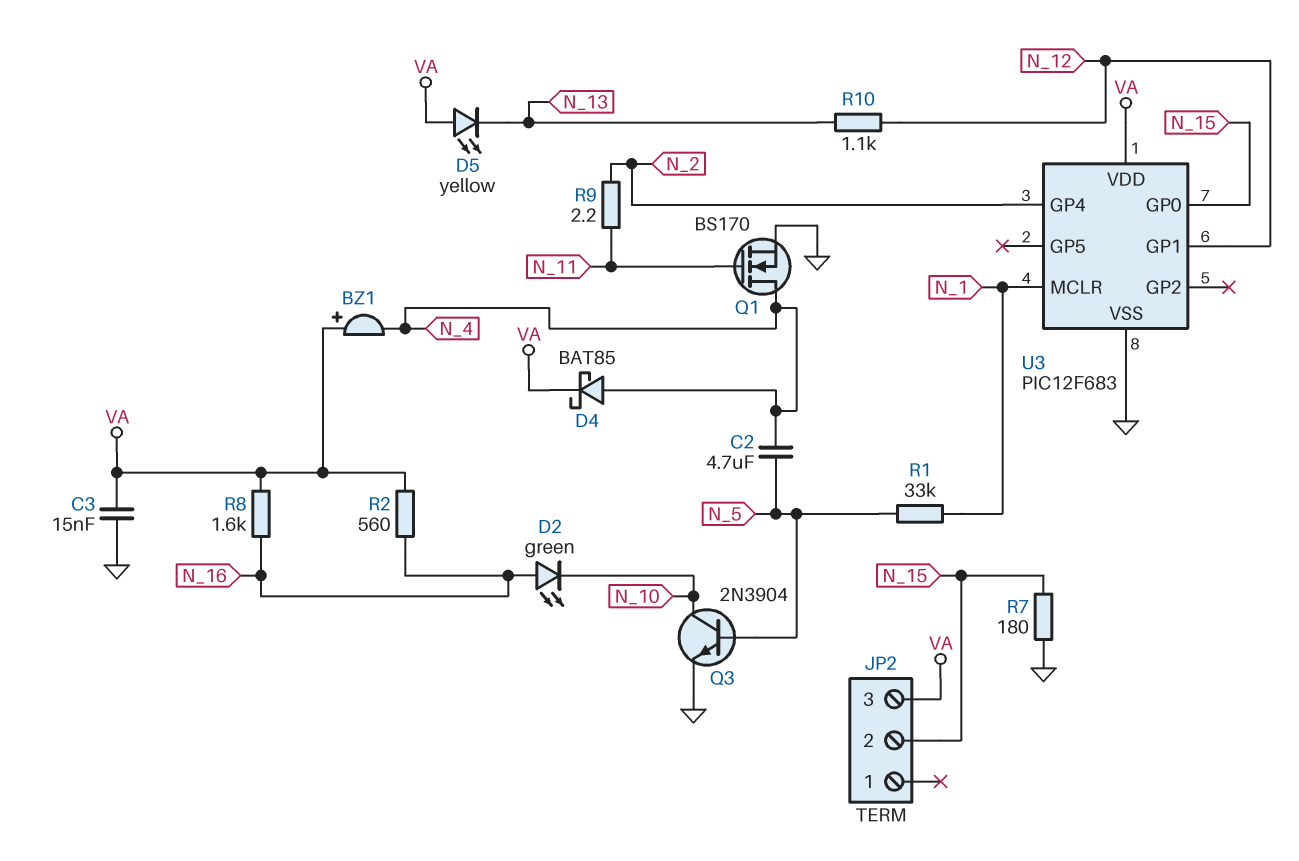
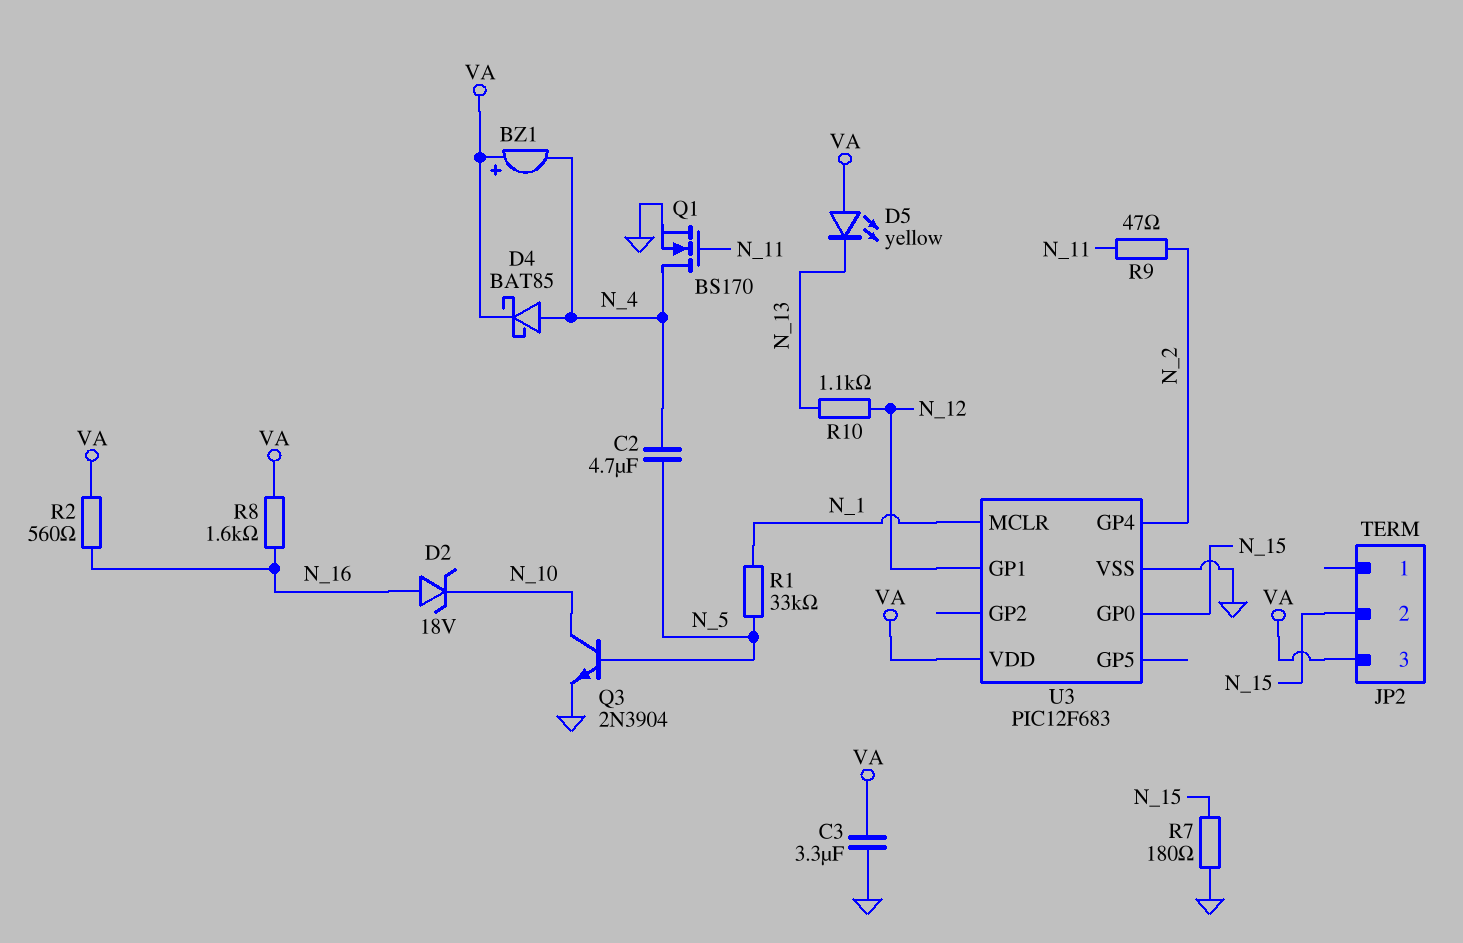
C3: 15nF (GND, VA) -> 3.3uF (GND, VA)
D2: LED green (A N_16, K N_10) -> zener 18V (A N_16, K N_10)
R9: 2.2 (N_2, N_11) -> 47 (N_2, N_11)

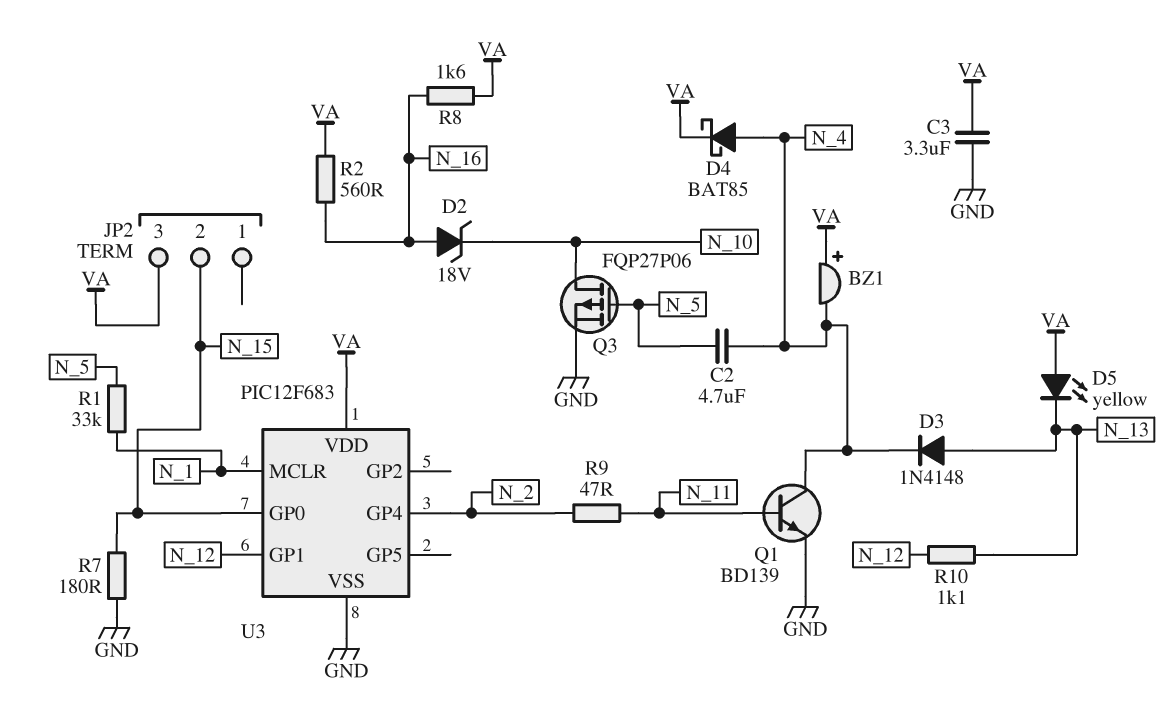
D3: none -> diode 1N4148 (A N_13, K N_4)
Q1: NMOS BS170 (G N_11, D N_4, S GND) -> NPN BD139 (B N_11, C N_4, E GND)
Q3: NPN 2N3904 (B N_5, C N_10, E GND) -> PMOS FQP27P06 (G N_5, D N_10, S GND)

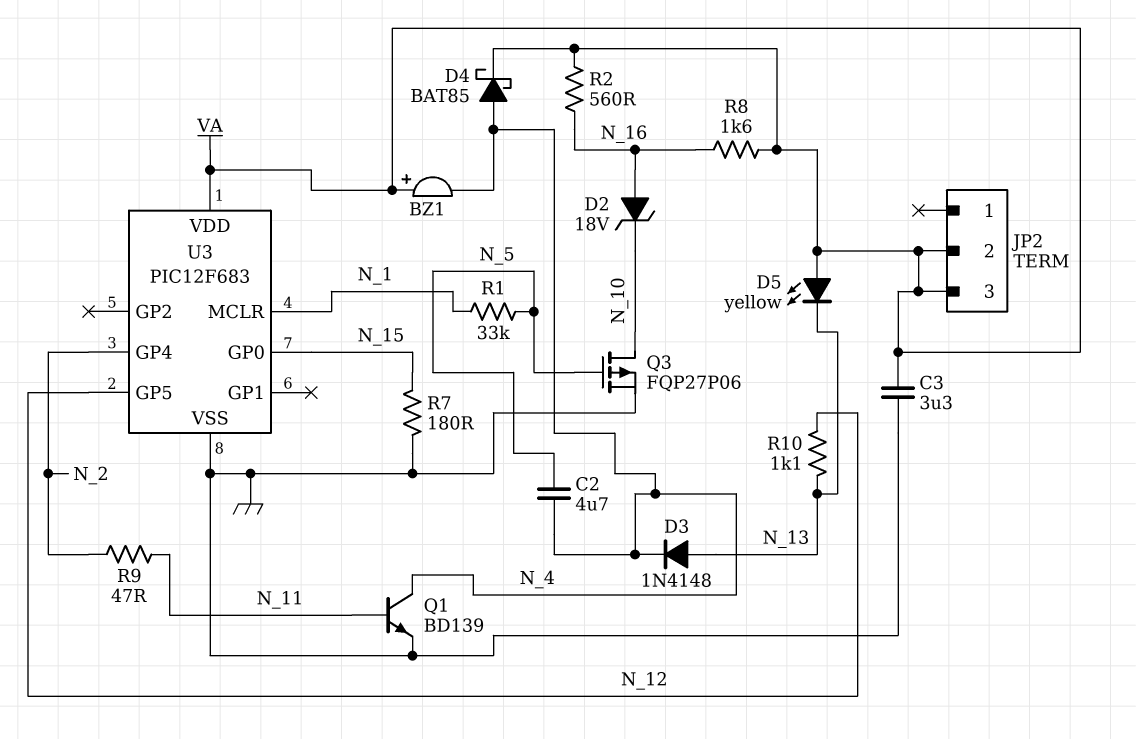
JP2 pin 2: N_15 -> VA
U3 pin GP1: N_12 -> none
U3 pin GP5: none -> N_12

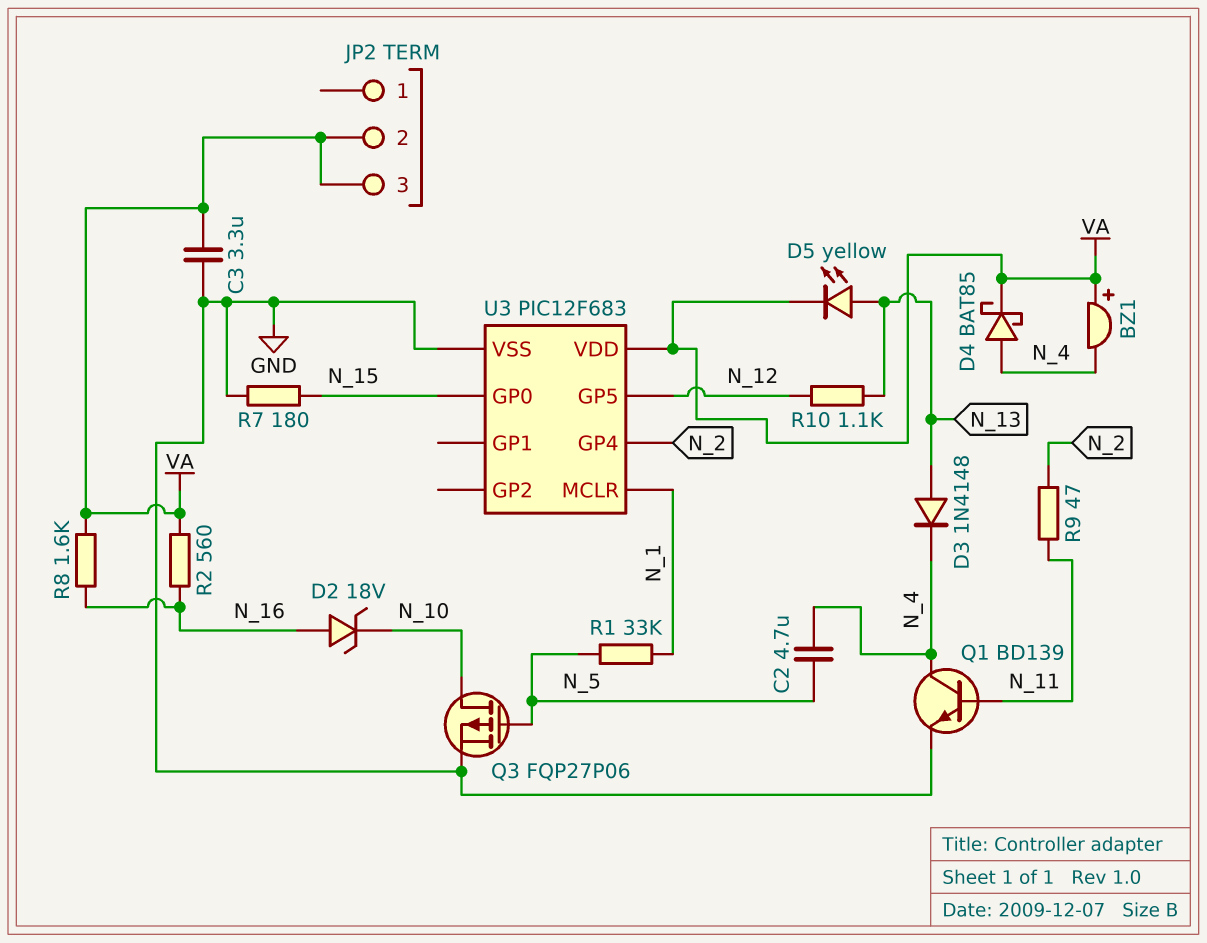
D5: LED yellow (A VA, K N_13) -> LED yellow (A N_13, K VA)

